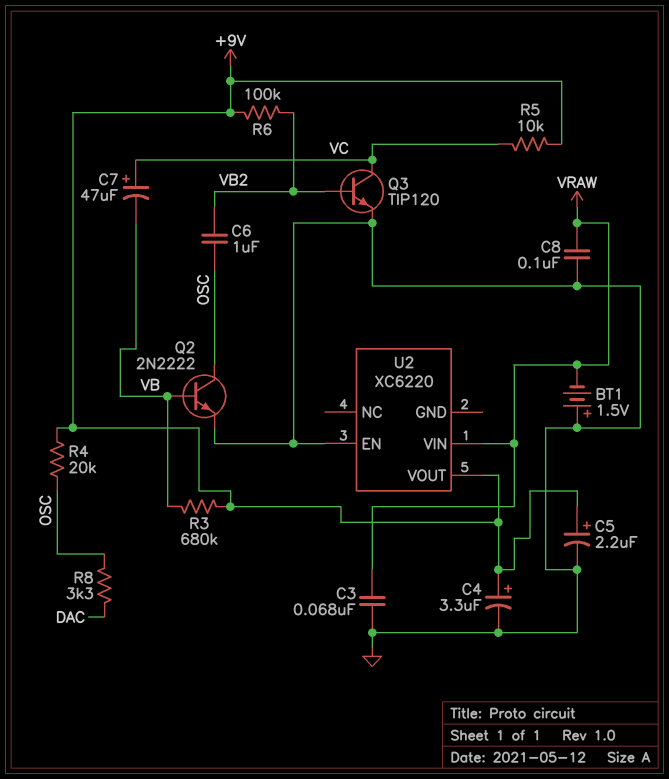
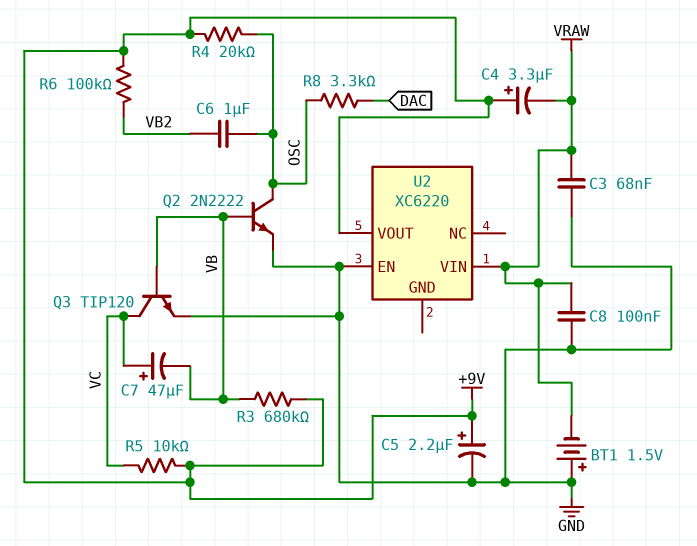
C4: 3.3uF (plus +9V, minus GND) -> 3.3uF (plus +9V, minus VRAW)
Q3: NPN TIP120 (B VB2, C VC, E GND) -> NPN TIP120 (B VB, C VC, E GND)

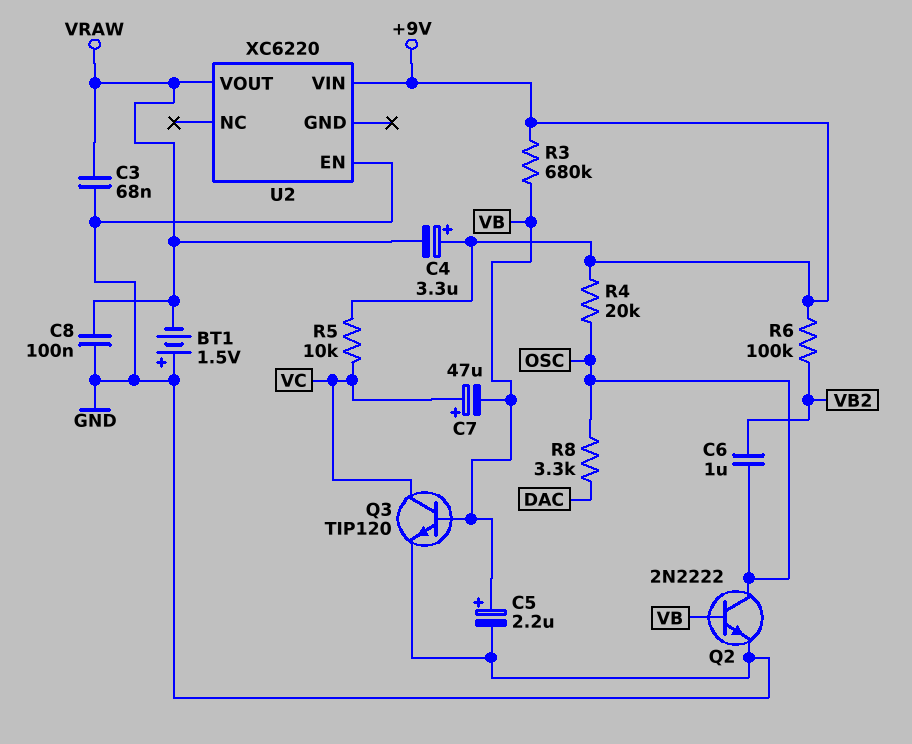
C5: 2.2uF (plus +9V, minus GND) -> 2.2uF (plus VB, minus GND)
U2 pin VIN: VRAW -> +9V
U2 pin VOUT: +9V -> VRAW

